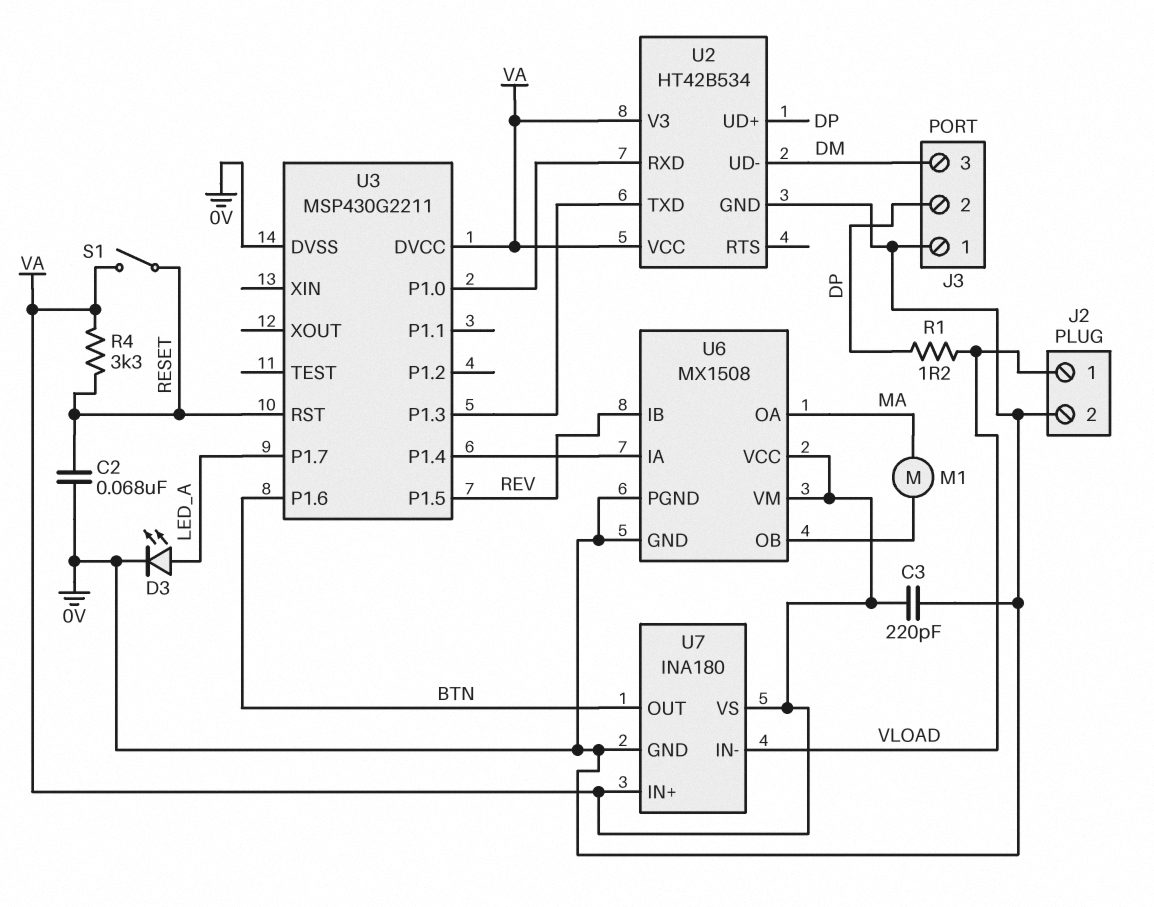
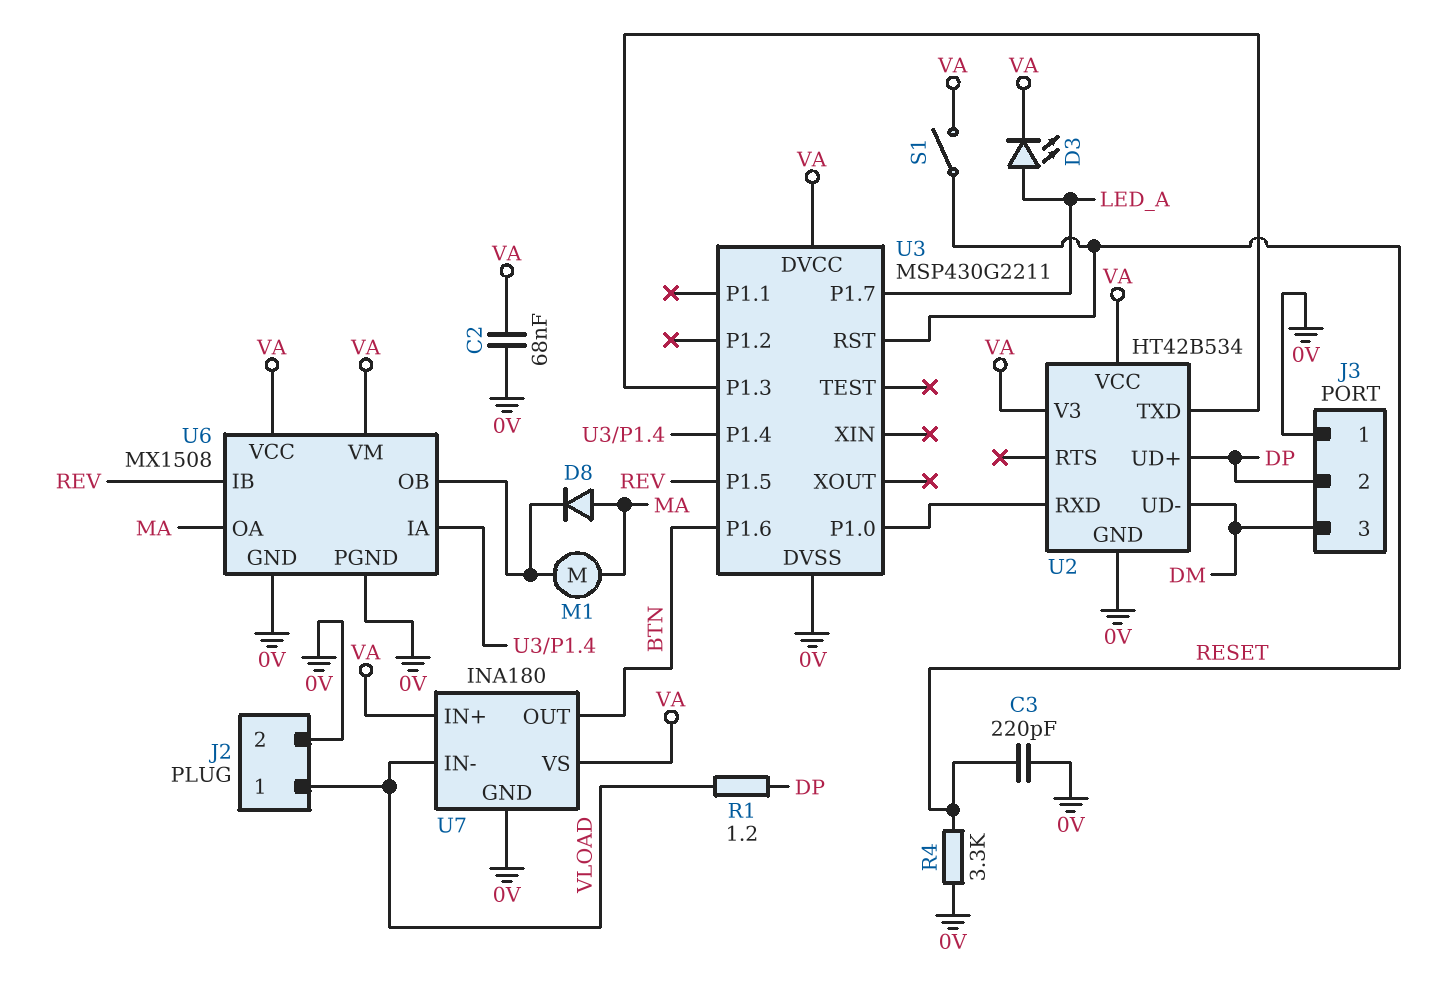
C2: 68nF (0V, RESET) -> 68nF (0V, VA)
C3: 220pF (0V, VA) -> 220pF (0V, RESET)
D3: LED (A LED_A, K 0V) -> LED (A LED_A, K VA)
D8: none -> diode (A MA, K U6/OB)
R4: 3.3k (RESET, VA) -> 3.3k (0V, RESET)

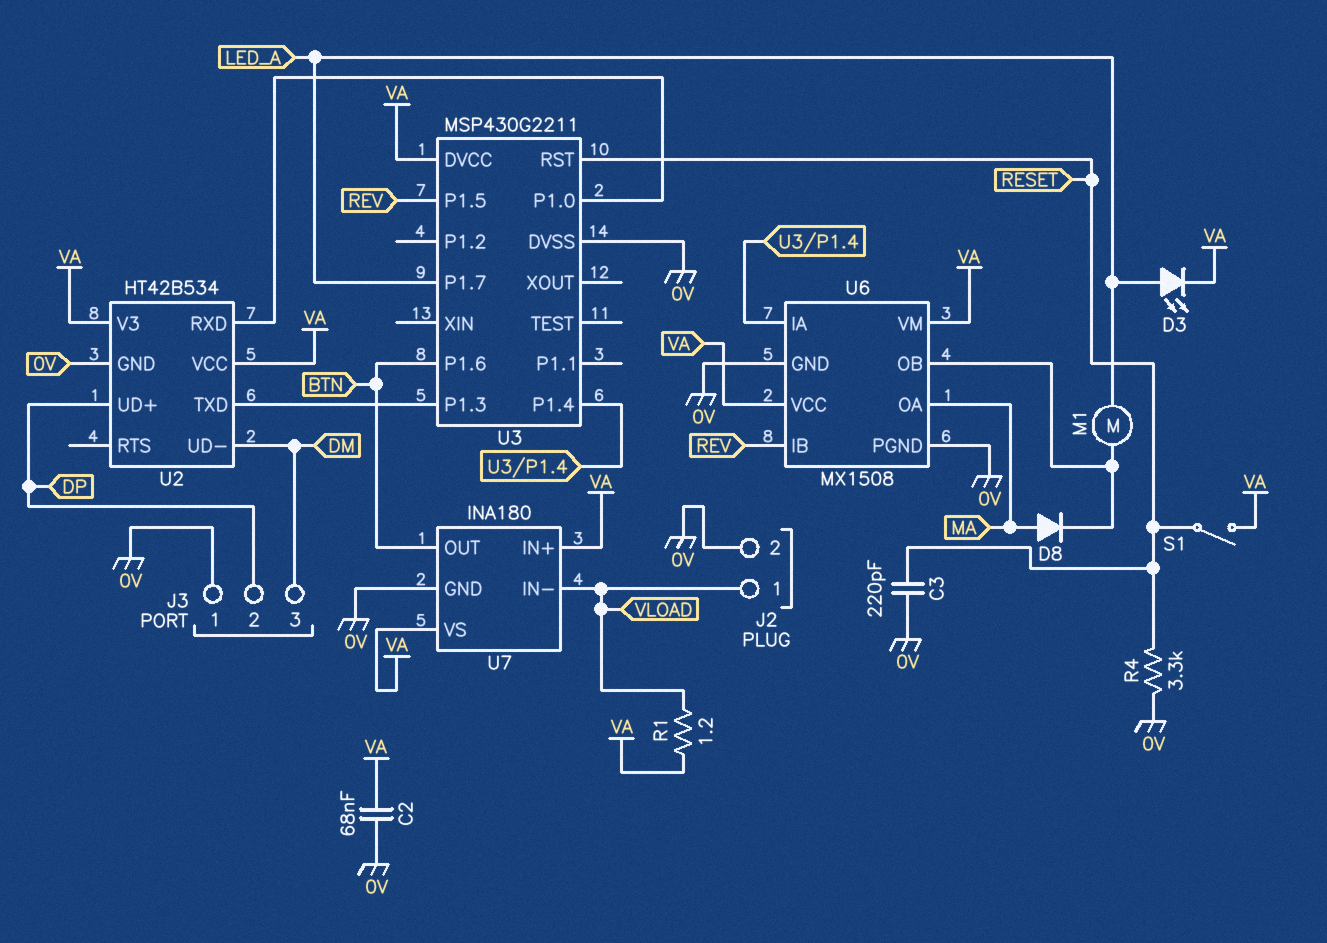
M1: motor (MA, U6/OB) -> motor (LED_A, U6/OB)
R1: 1.2 (DP, VLOAD) -> 1.2 (VA, VLOAD)

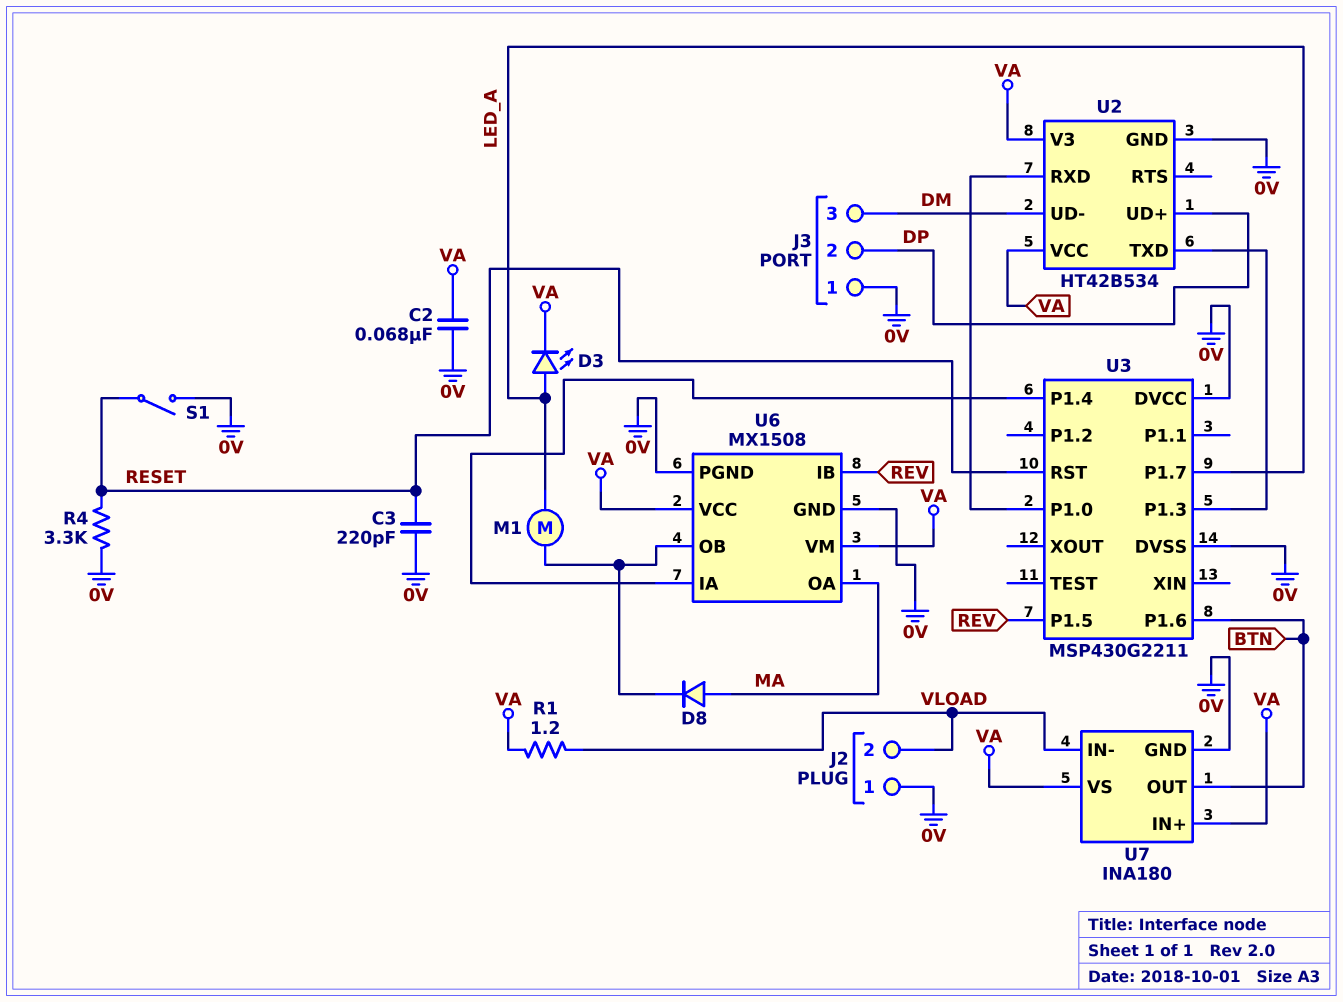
J2 pin 1: VLOAD -> 0V
J2 pin 2: 0V -> VLOAD
S1: switch (RESET, VA) -> switch (0V, RESET)
U3 pin DVCC: VA -> 0V

